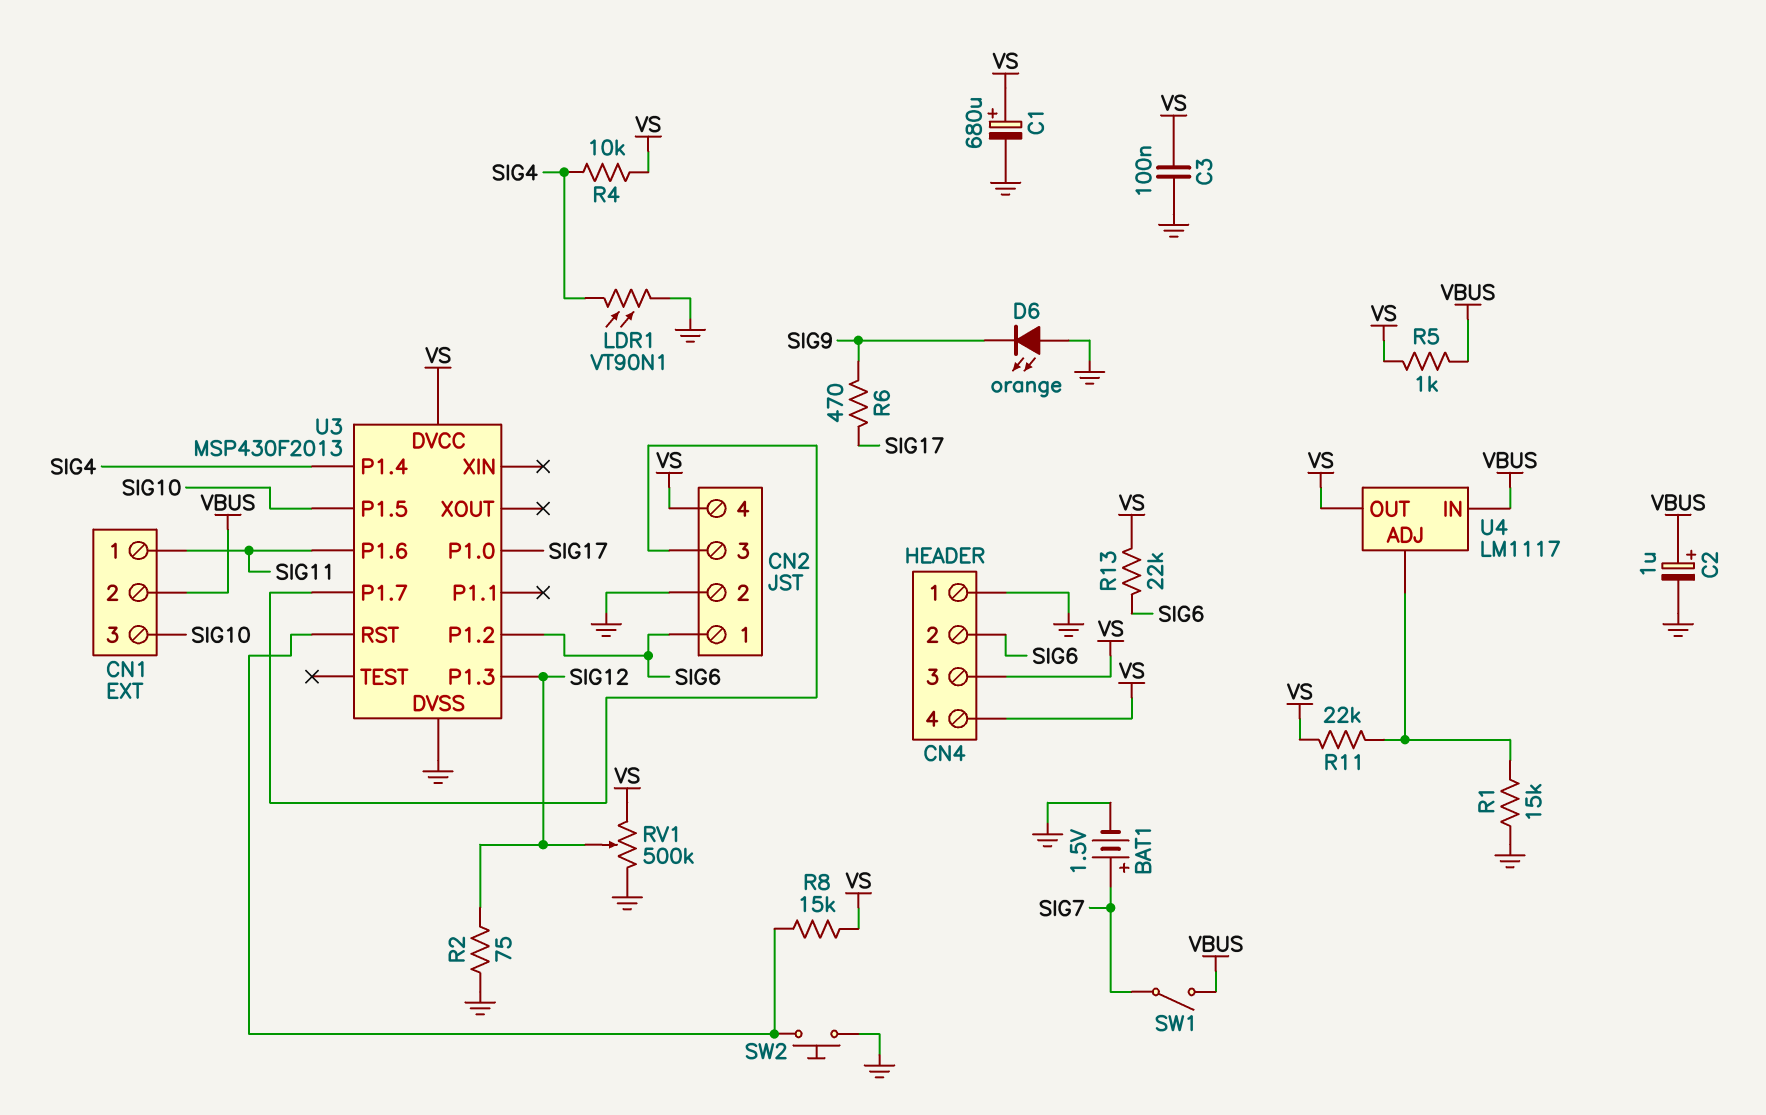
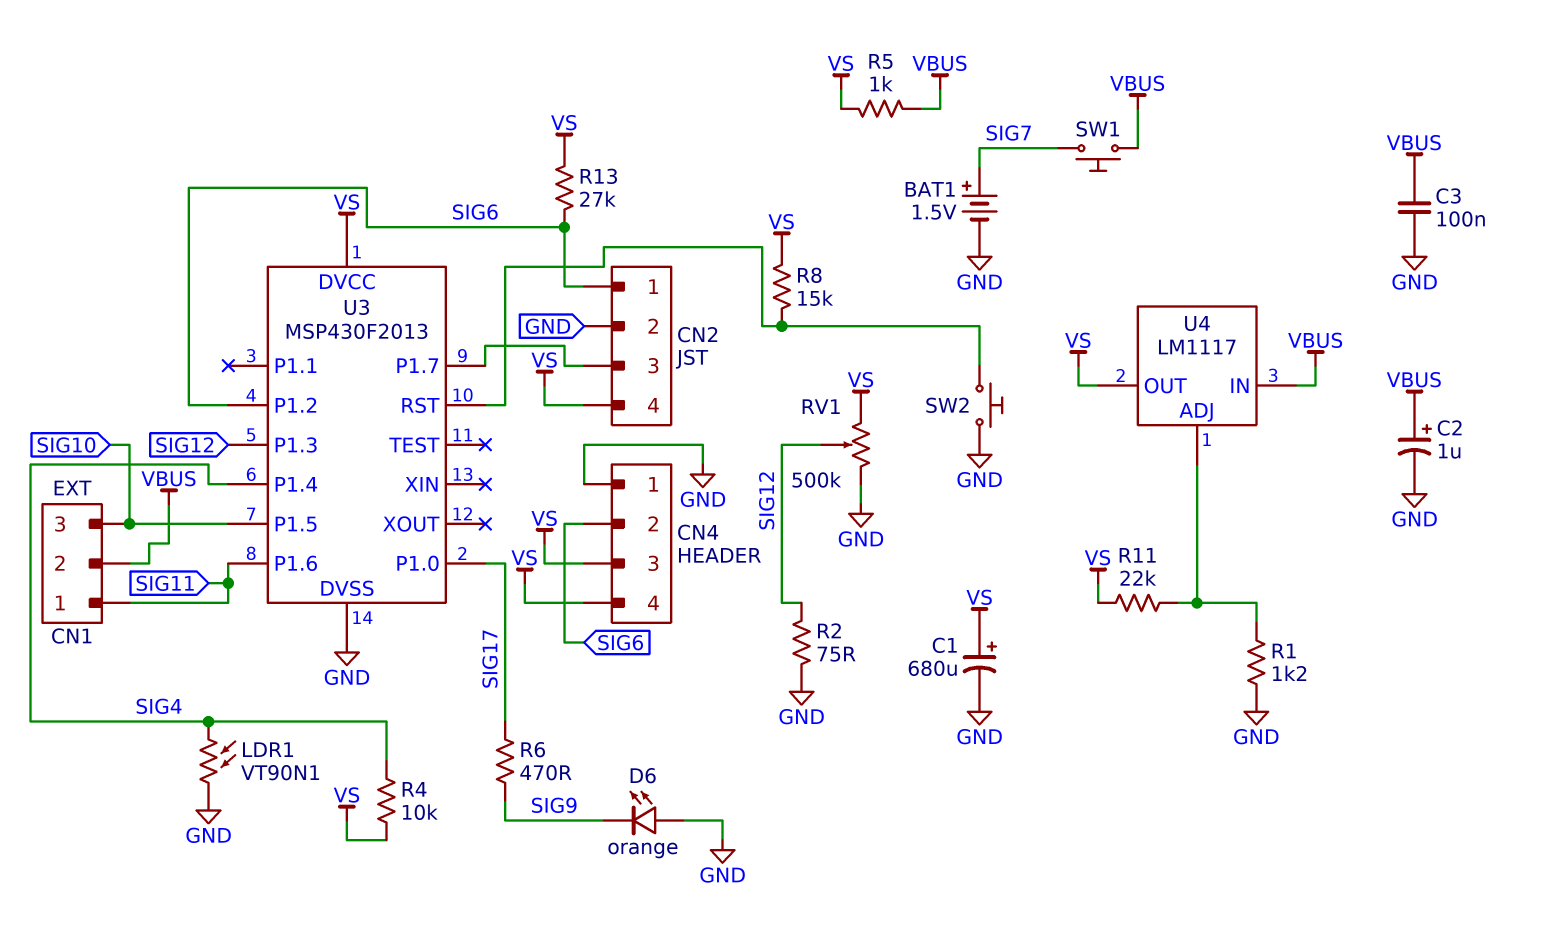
C3: 100nF (GND, VS) -> 100nF (GND, VBUS)
R1: 15k (GND, U4/ADJ) -> 1.2k (GND, U4/ADJ)
R13: 22k (SIG6, VS) -> 27k (SIG6, VS)
SW1: switch (SIG7, VBUS) -> button (SIG7, VBUS)

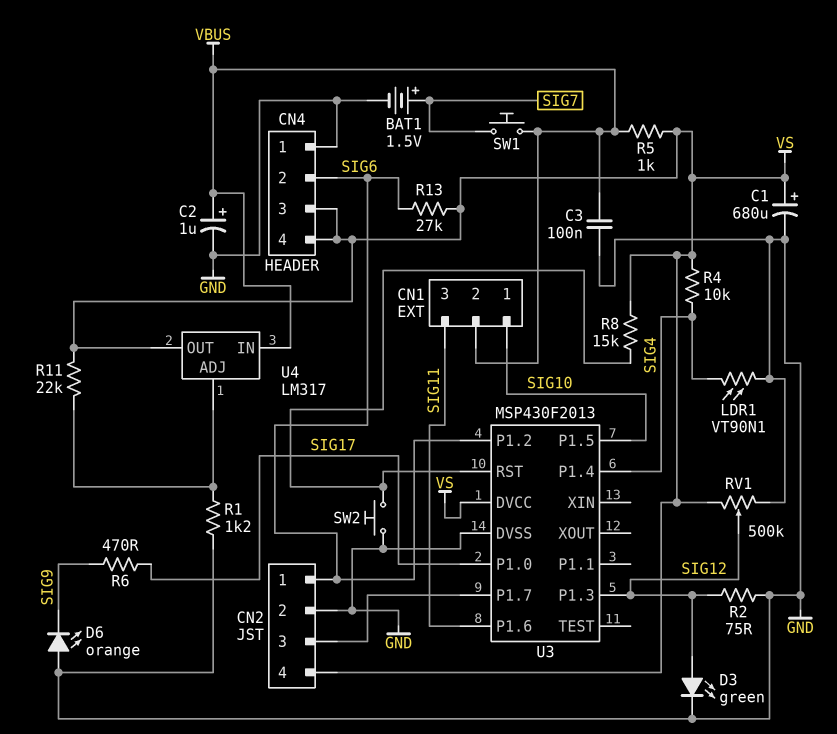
CN1 pin 1: SIG11 -> SIG10
CN1 pin 3: SIG10 -> SIG11
D3: none -> LED green (A SIG12, K GND)
U4: LM1117 -> LM317

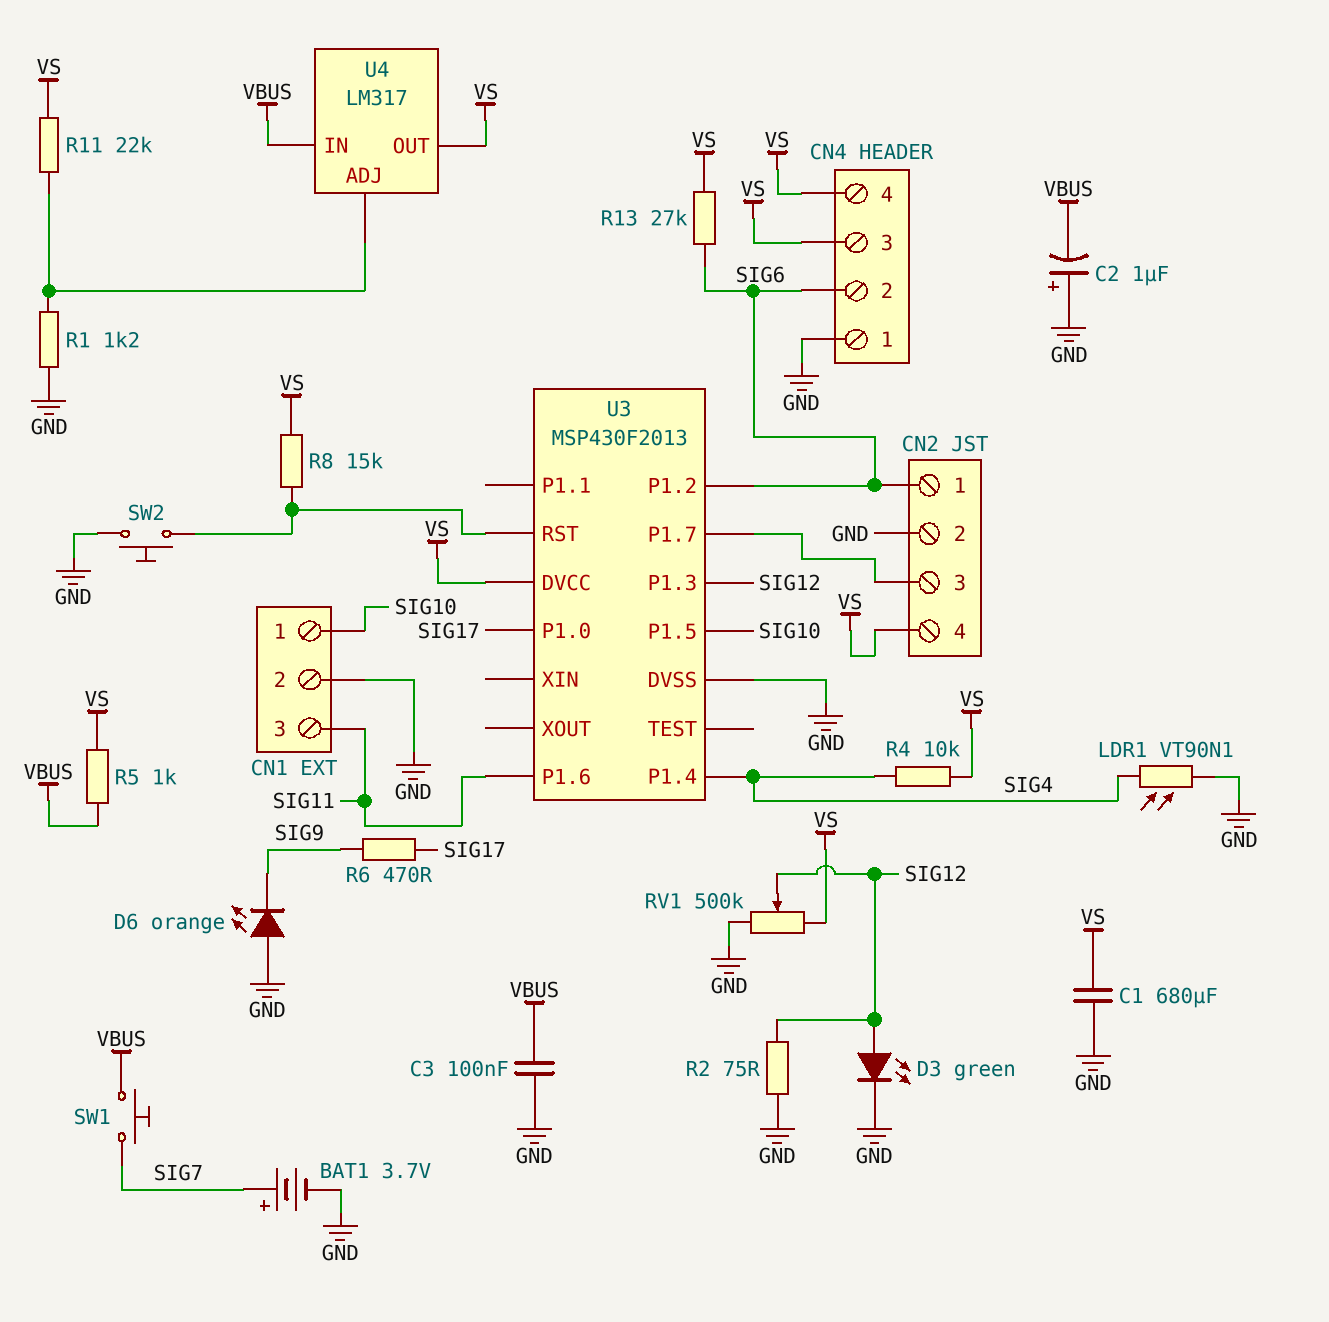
BAT1: 1.5V (plus SIG7, minus GND) -> 3.7V (plus SIG7, minus GND)
C1: 680uF (plus VS, minus GND) -> 680uF (GND, VS)
C2: 1uF (plus VBUS, minus GND) -> 1uF (plus GND, minus VBUS)
CN1 pin 2: VBUS -> GND

